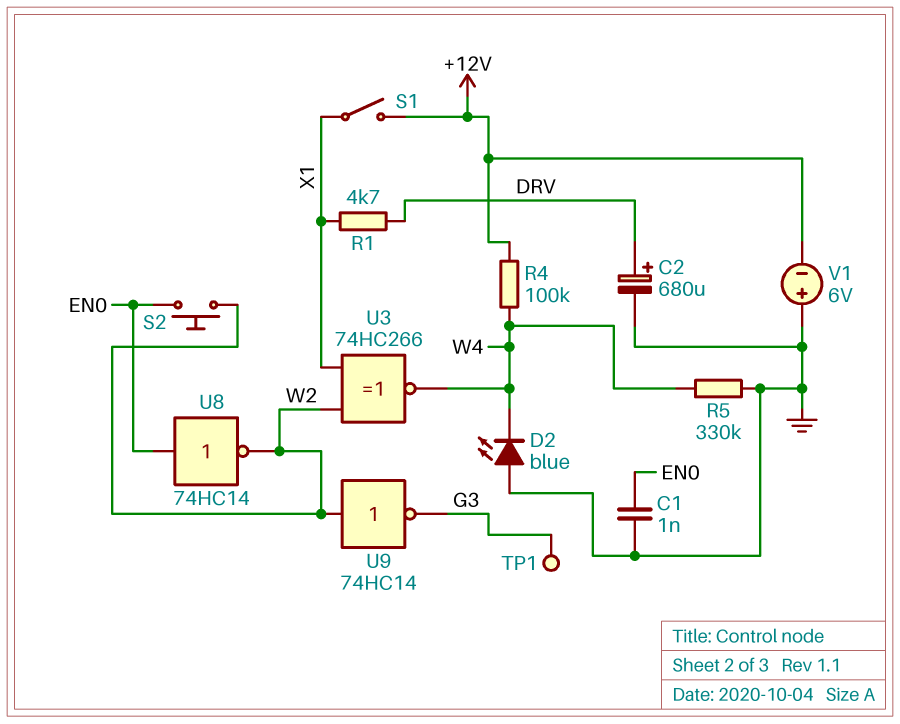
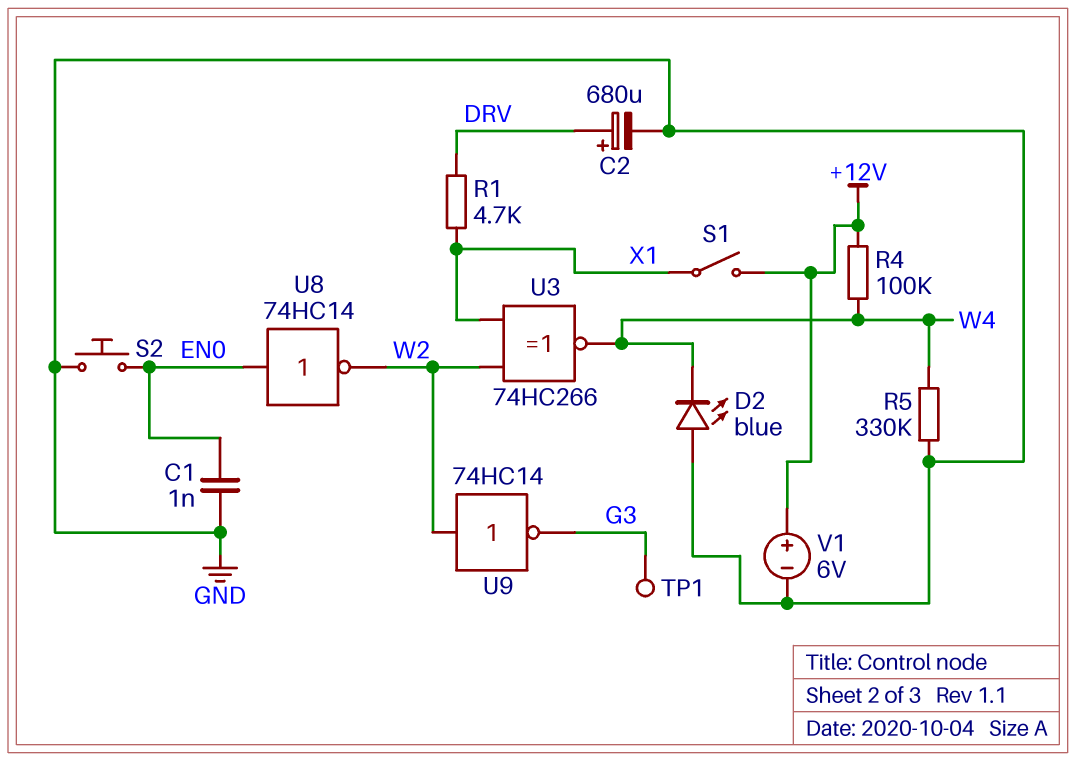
S2: button (EN0, W2) -> button (EN0, GND)
V1: 6V (plus GND, minus +12V) -> 6V (plus +12V, minus GND)

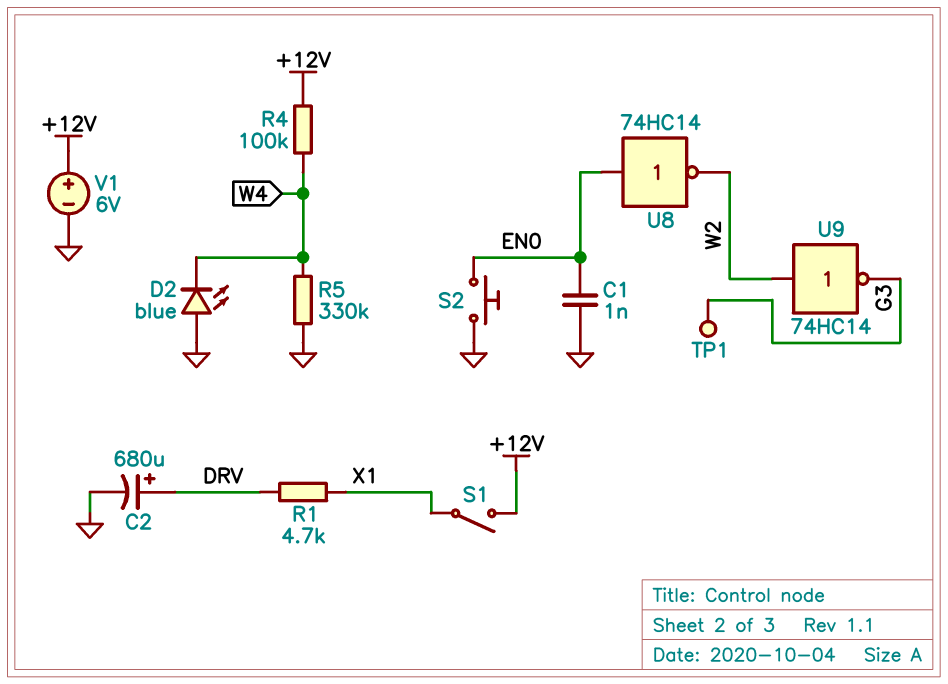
U3: XNOR 74HC266 (in W2, in X1, out W4) -> none

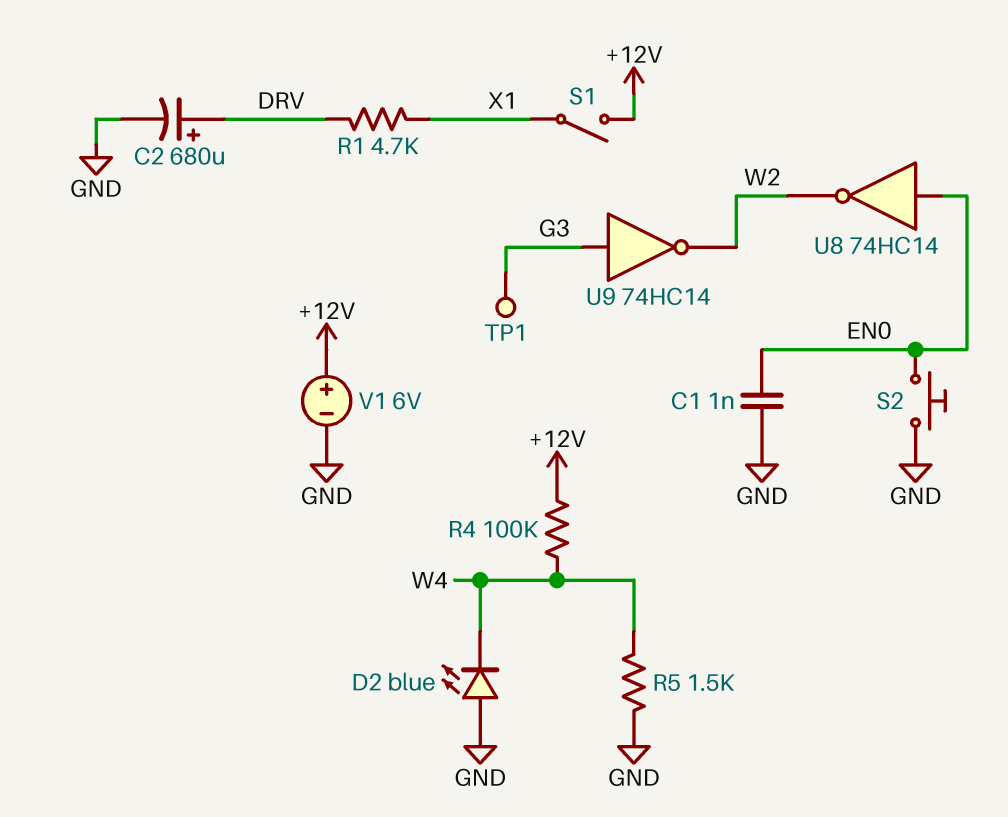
R5: 330k (GND, W4) -> 1.5k (GND, W4)
U9: NOT 74HC14 (in W2, out G3) -> NOT 74HC14 (in G3, out W2)

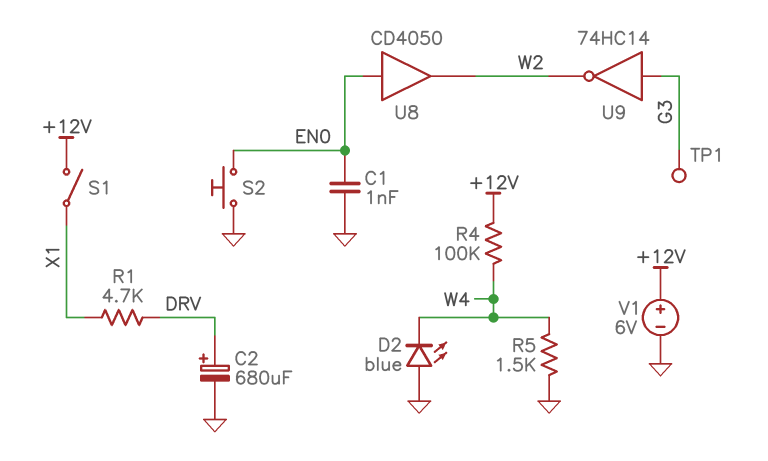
U8: NOT 74HC14 (in EN0, out W2) -> buffer CD4050 (in EN0, out W2)

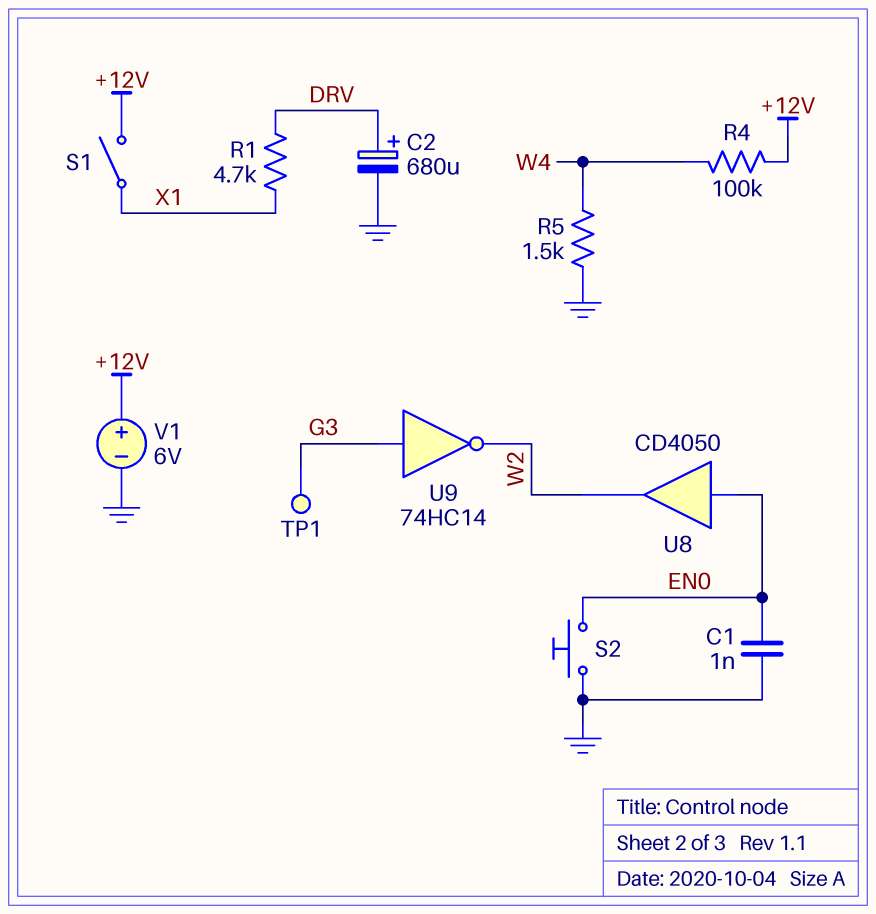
D2: LED blue (A GND, K W4) -> none

